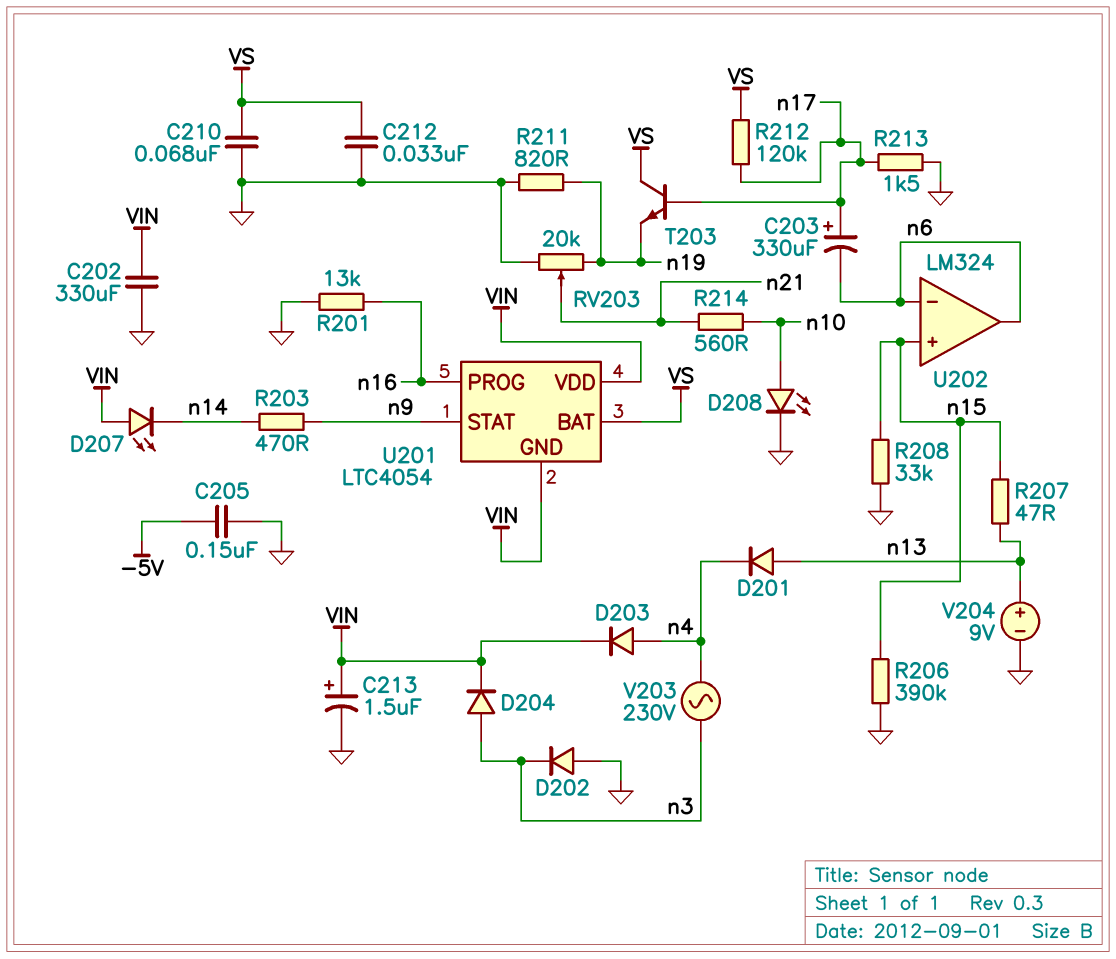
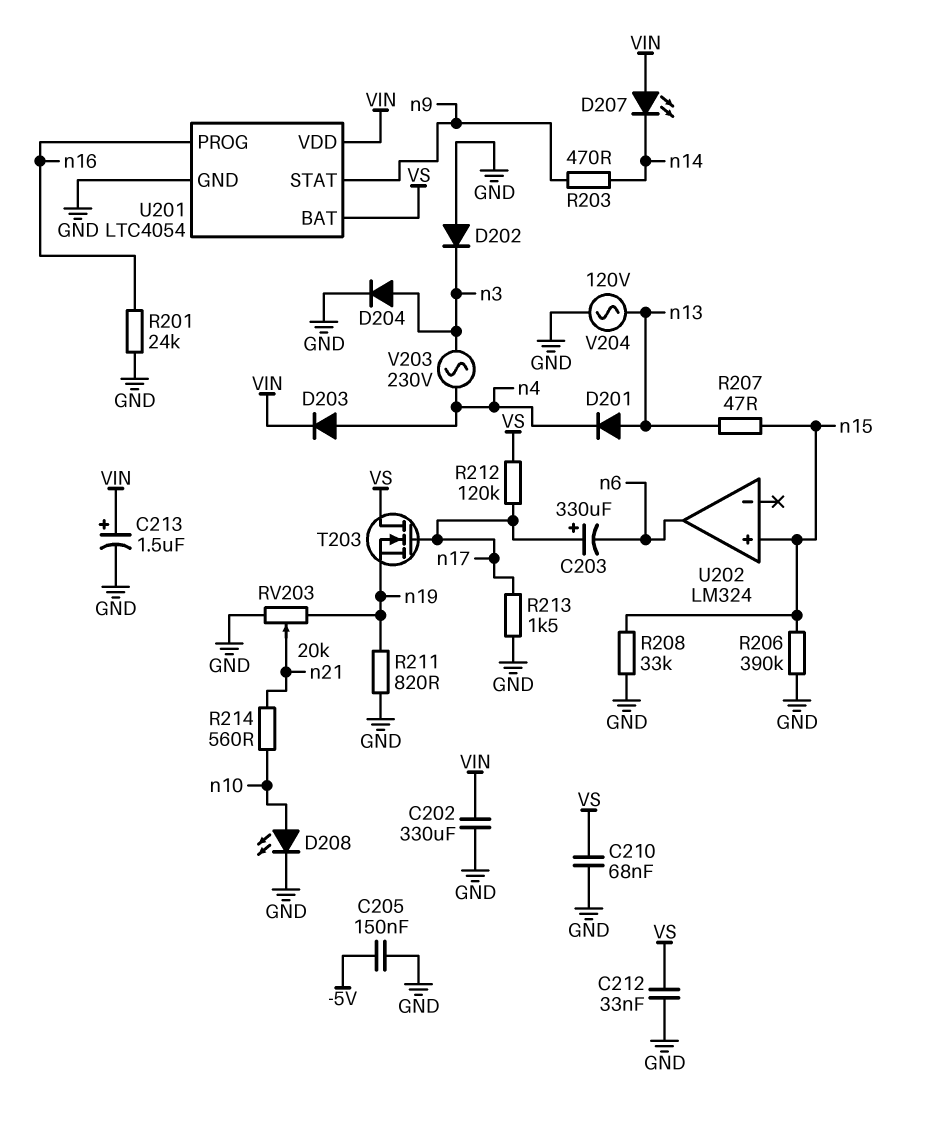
D204: diode (A n3, K VIN) -> diode (A n3, K GND)
R201: 13k (GND, n16) -> 24k (GND, n16)
T203: NPN (B n17, C VS, E n19) -> NMOS (G n17, D VS, S n19)
U201 pin GND: VIN -> GND
U202 pin in-: n6 -> none
V204: 9V (plus n13, minus GND) -> AC 120V (GND, n13)

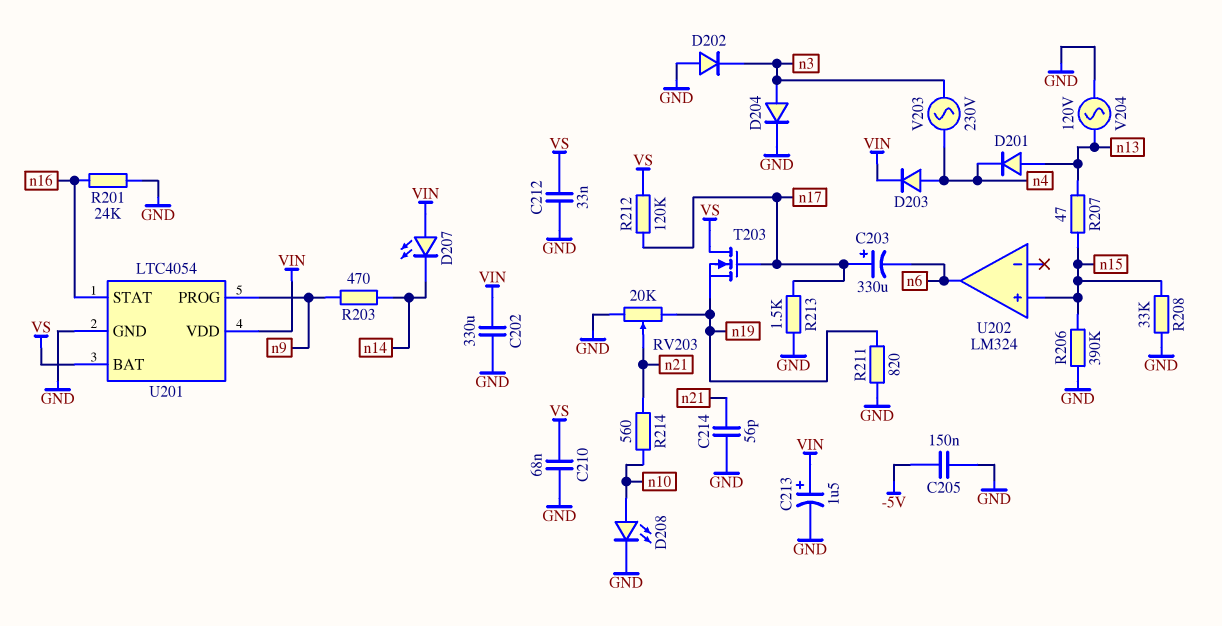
C214: none -> 56pF (GND, n21)
U201 pin PROG: n16 -> n9
U201 pin STAT: n9 -> n16

